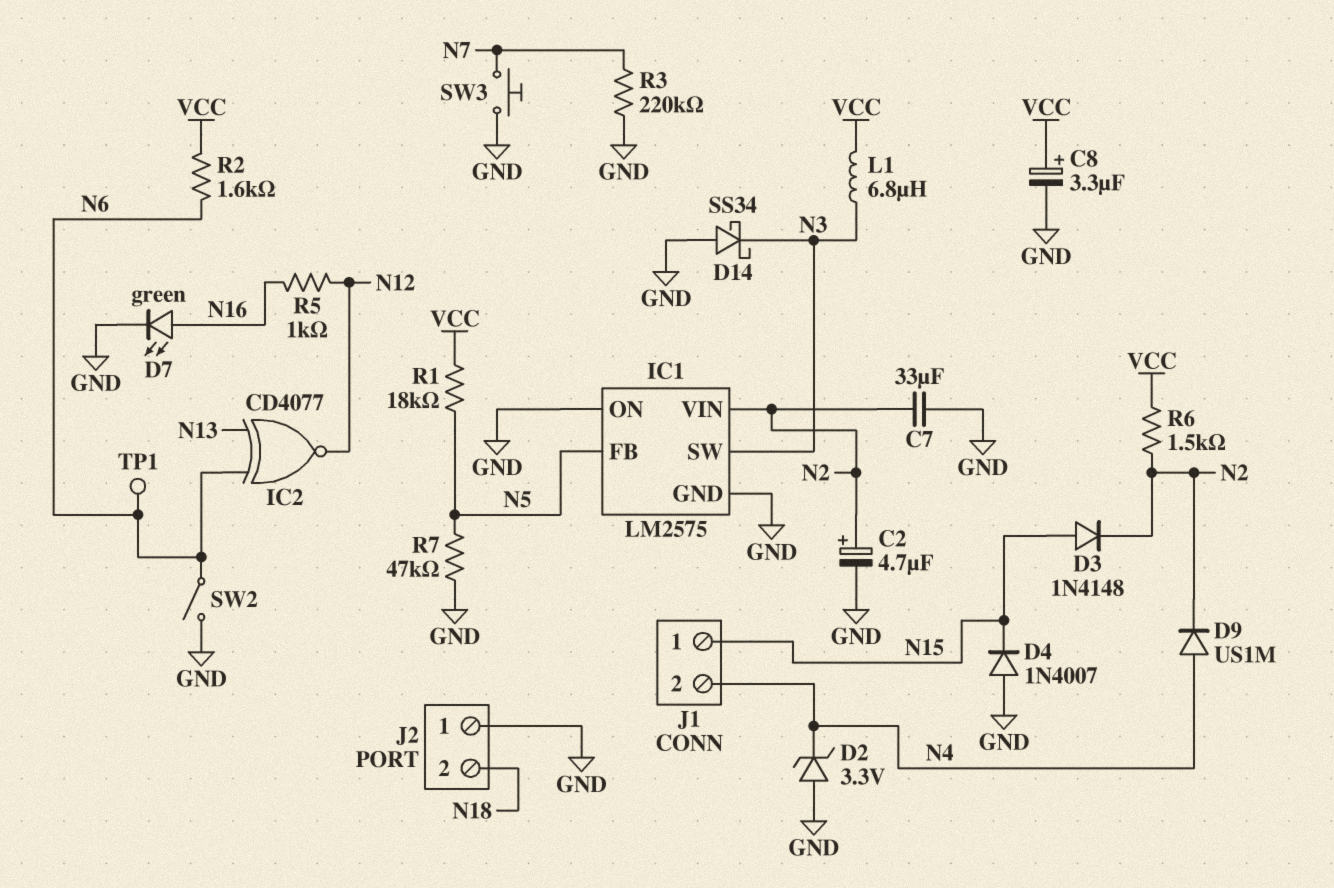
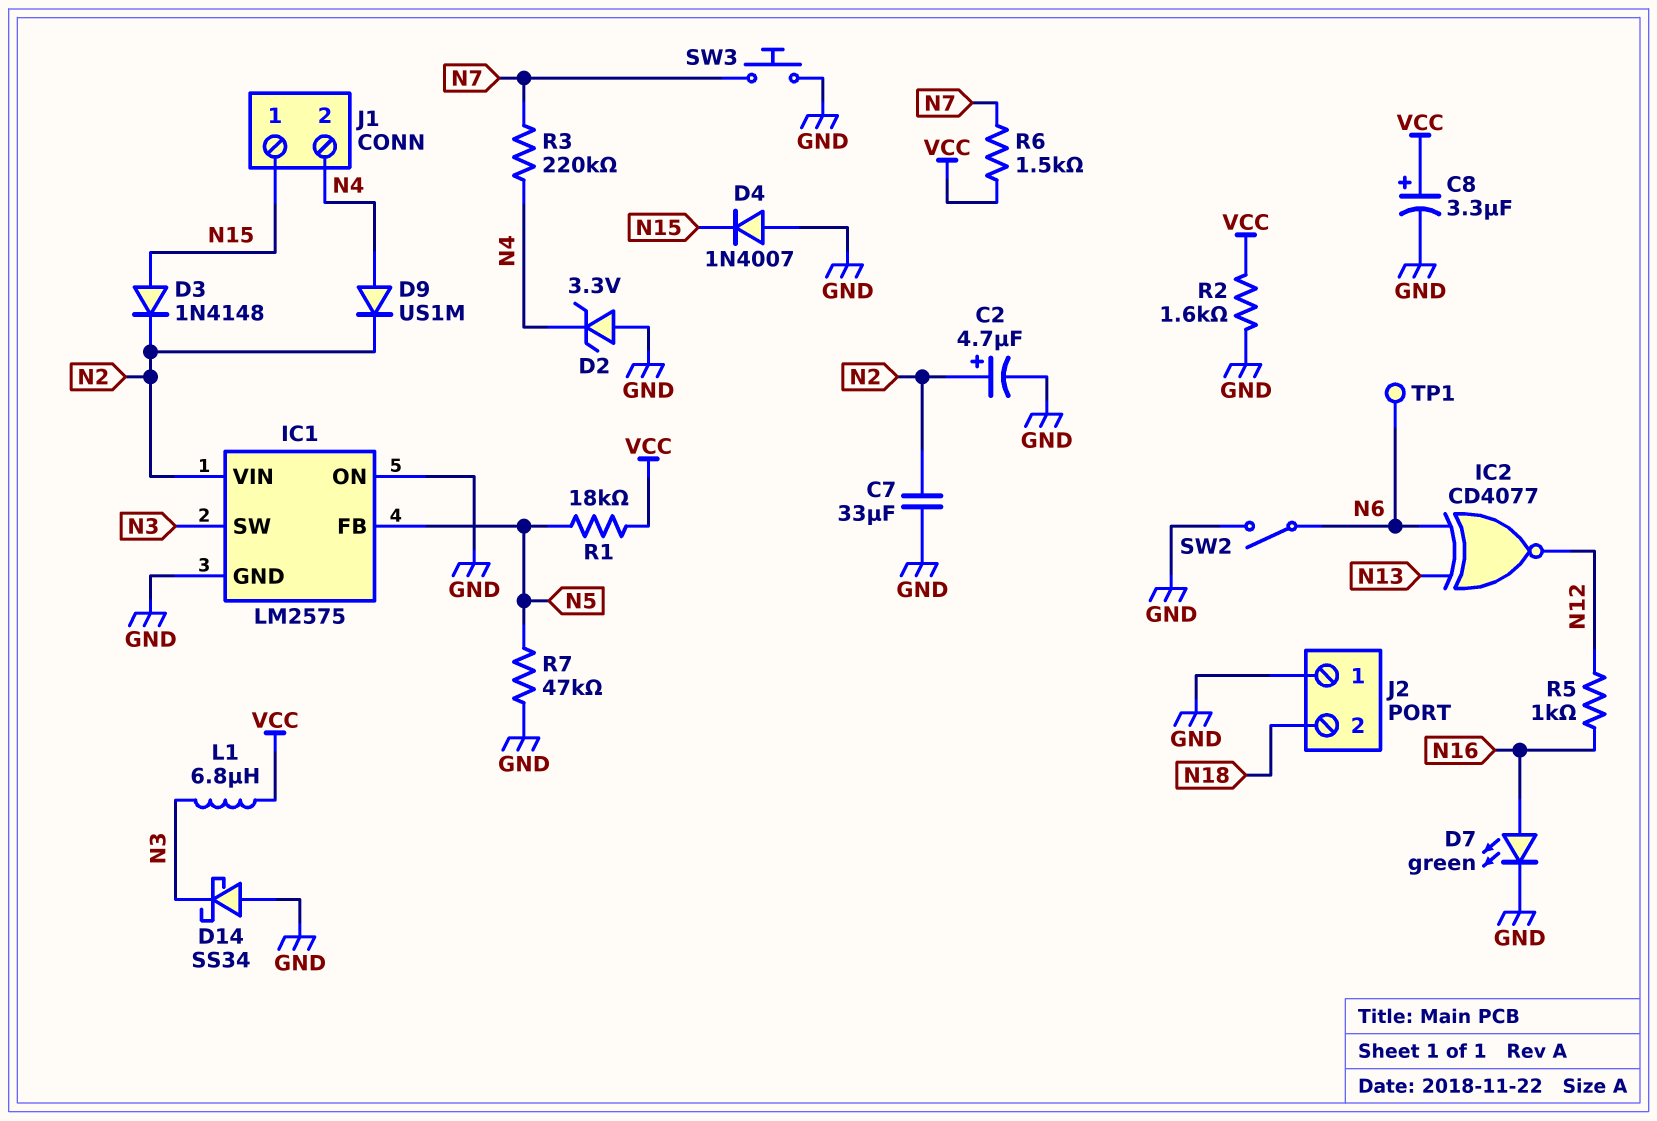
R2: 1.6k (N6, VCC) -> 1.6k (GND, VCC)
R3: 220k (GND, N7) -> 220k (N4, N7)
R6: 1.5k (N2, VCC) -> 1.5k (N7, VCC)

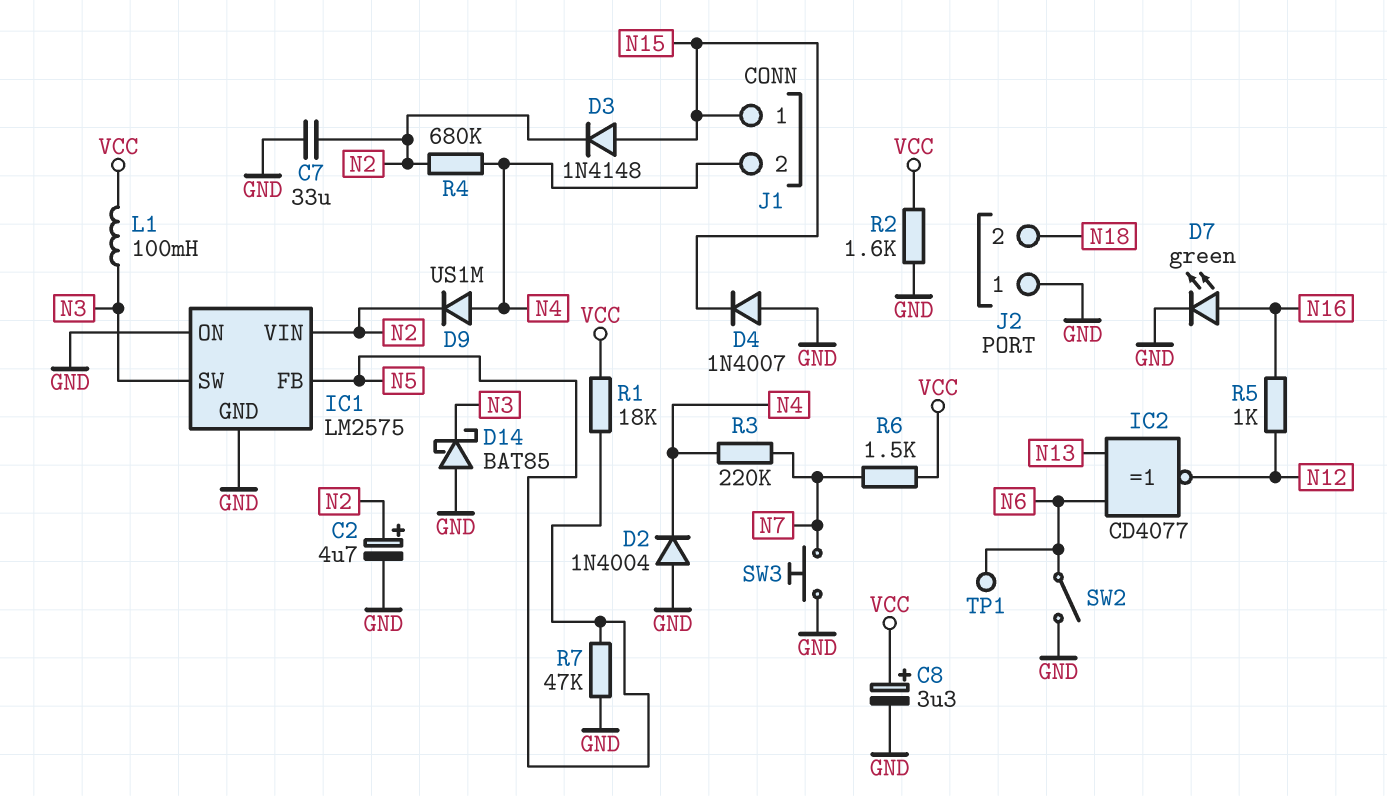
D2: zener 3.3V (A GND, K N4) -> diode 1N4004 (A GND, K N4)
D14: schottky SS34 (A GND, K N3) -> schottky BAT85 (A GND, K N3)
L1: 6.8uH (N3, VCC) -> 100mH (N3, VCC)
R4: none -> 680k (N2, N4)

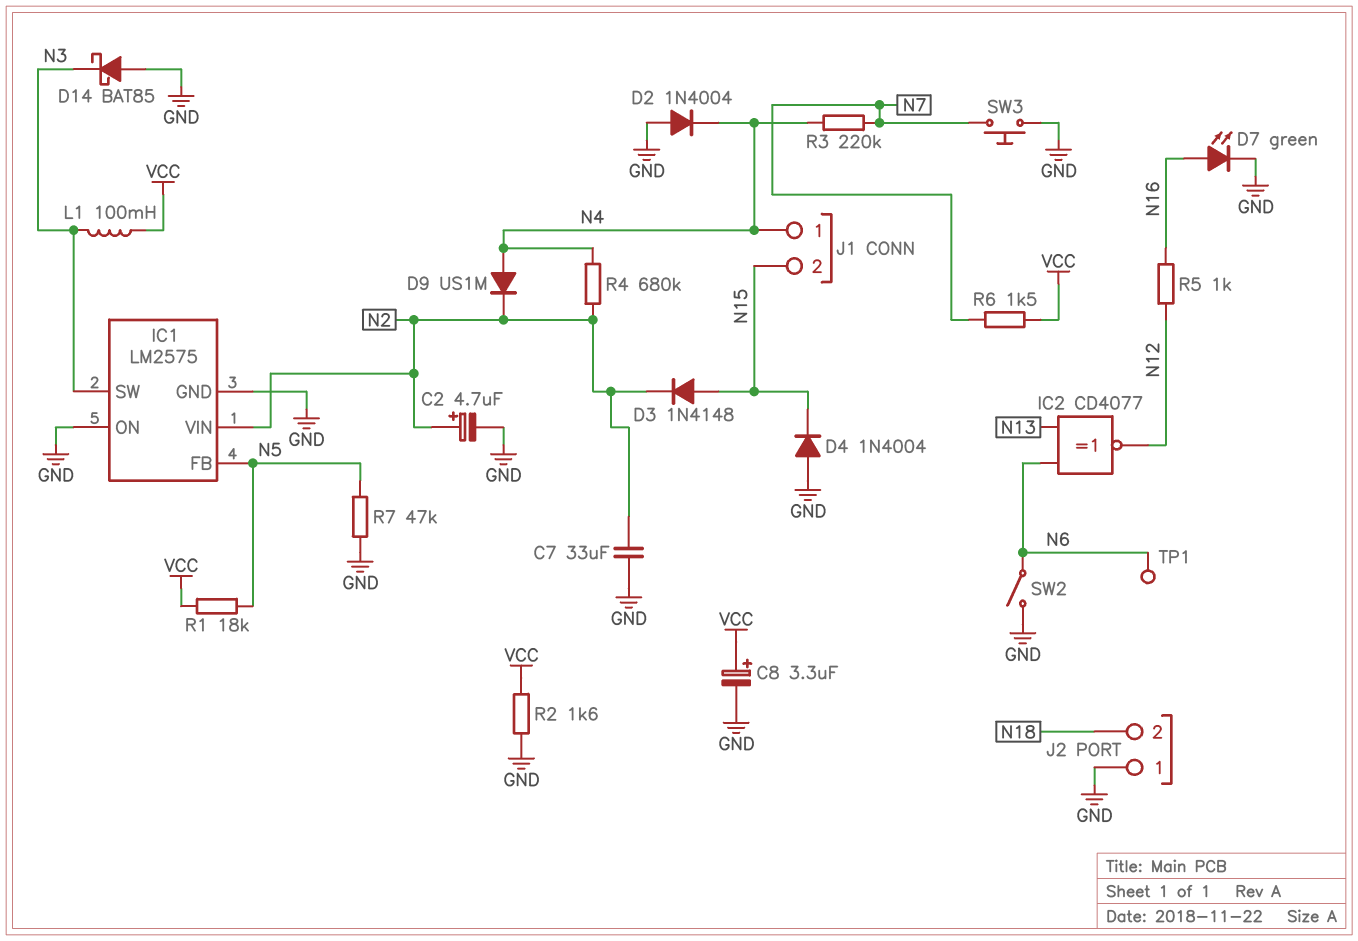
D4: diode 1N4007 (A GND, K N15) -> diode 1N4004 (A GND, K N15)
J1 pin 1: N15 -> N4
J1 pin 2: N4 -> N15

